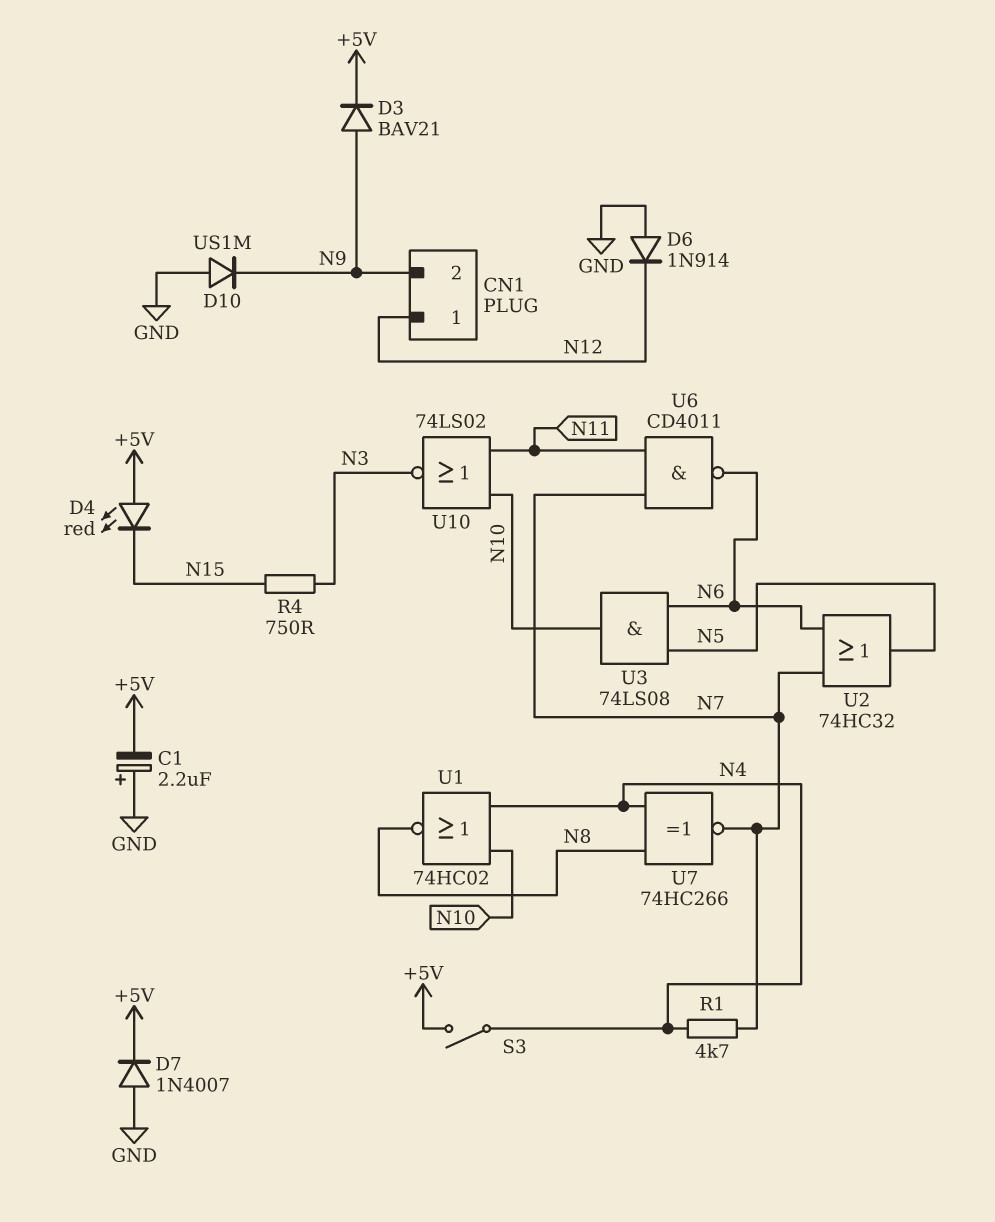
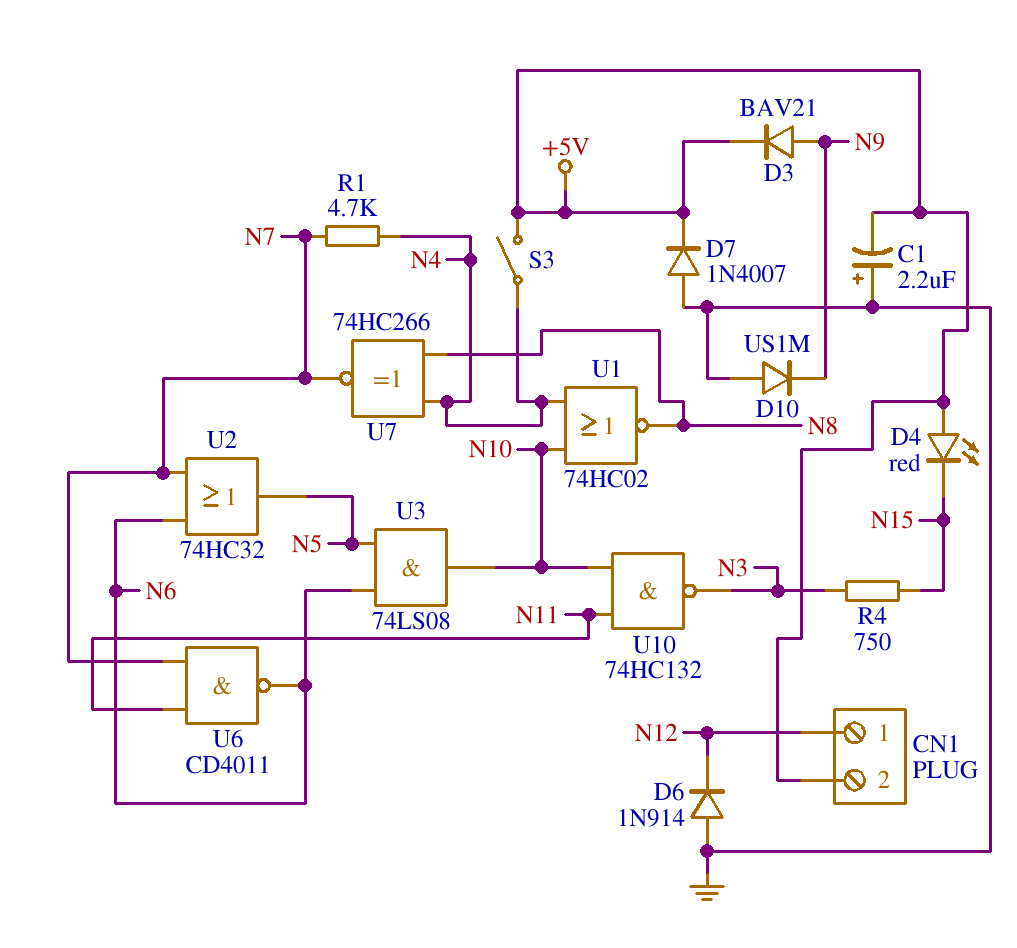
CN1 pin 2: N9 -> +5V
U10: NOR 74LS02 (in N10, in N11, out N3) -> NAND 74HC132 (in N10, in N11, out N3)

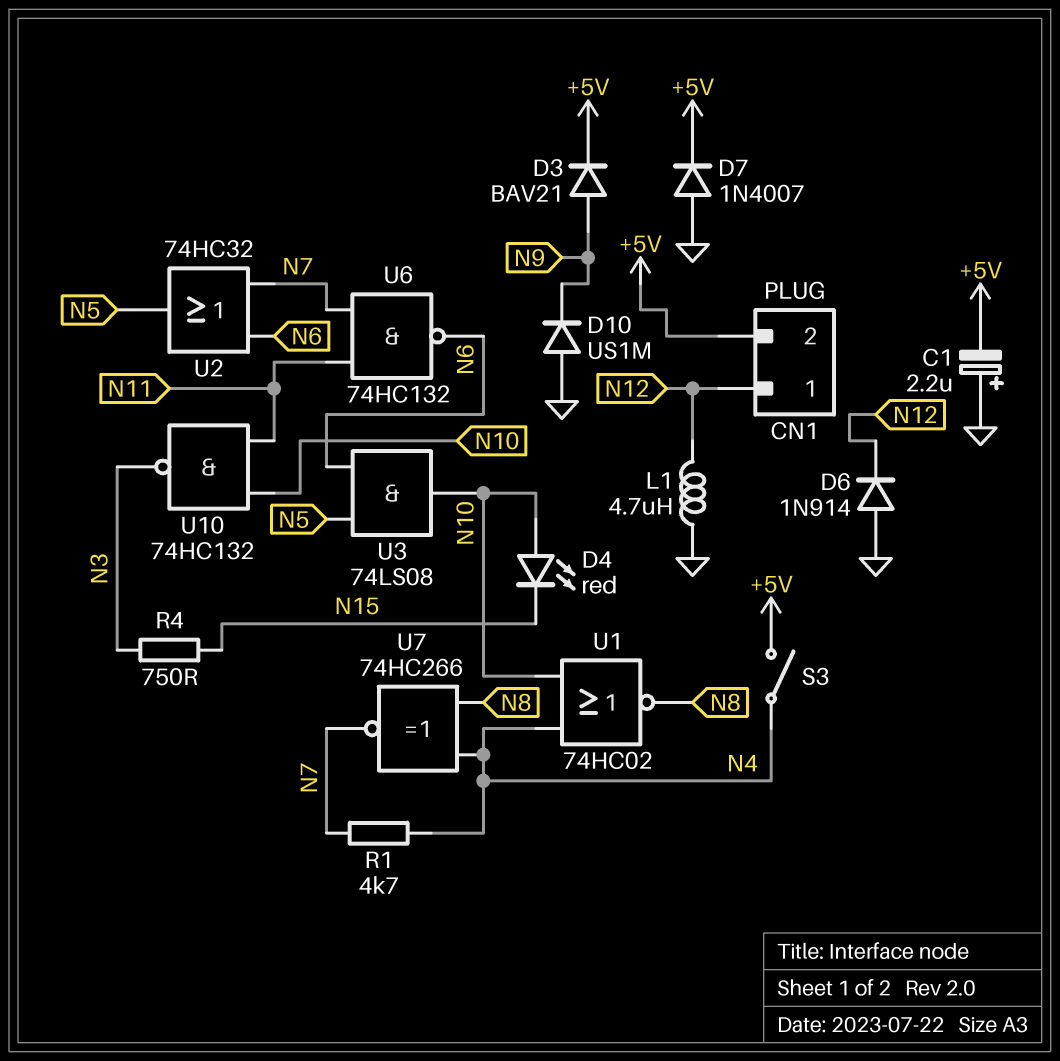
D4: LED red (A +5V, K N15) -> LED red (A N10, K N15)
L1: none -> 4.7uH (GND, N12)
U6: NAND CD4011 (in N7, in N11, out N6) -> NAND 74HC132 (in N7, in N11, out N6)

